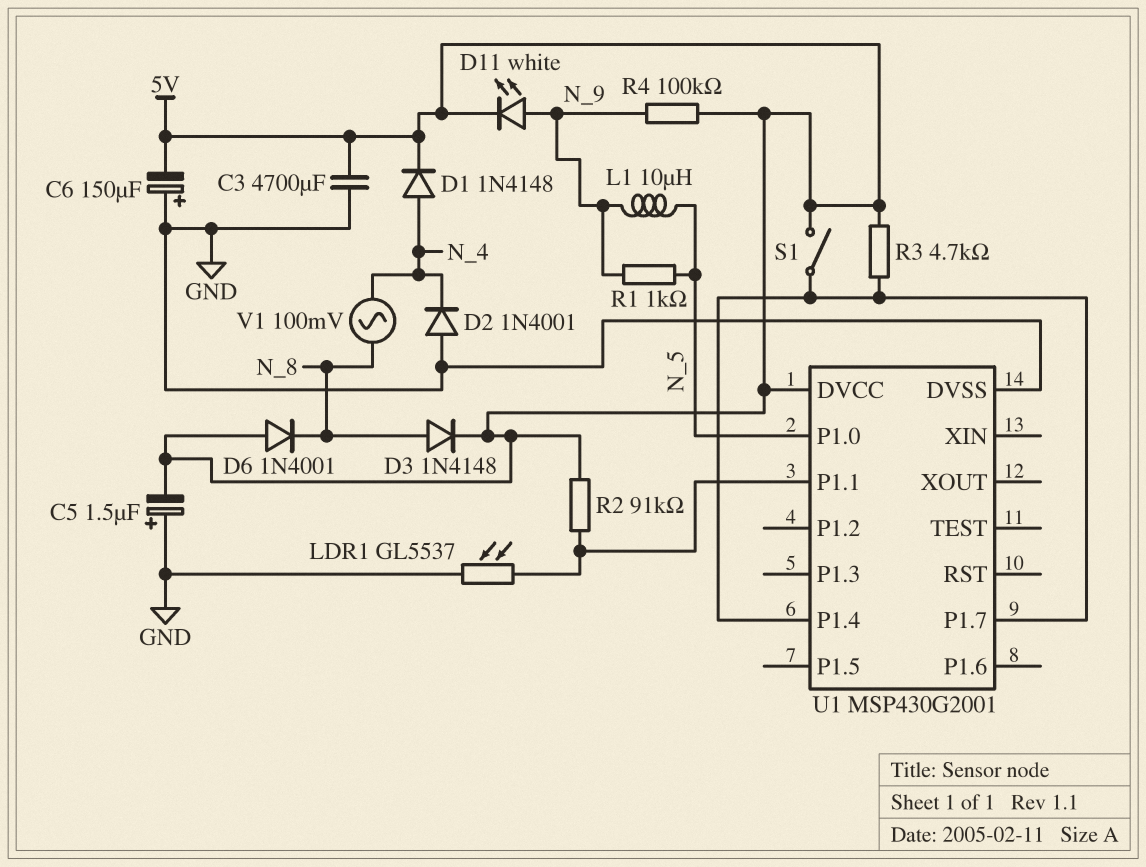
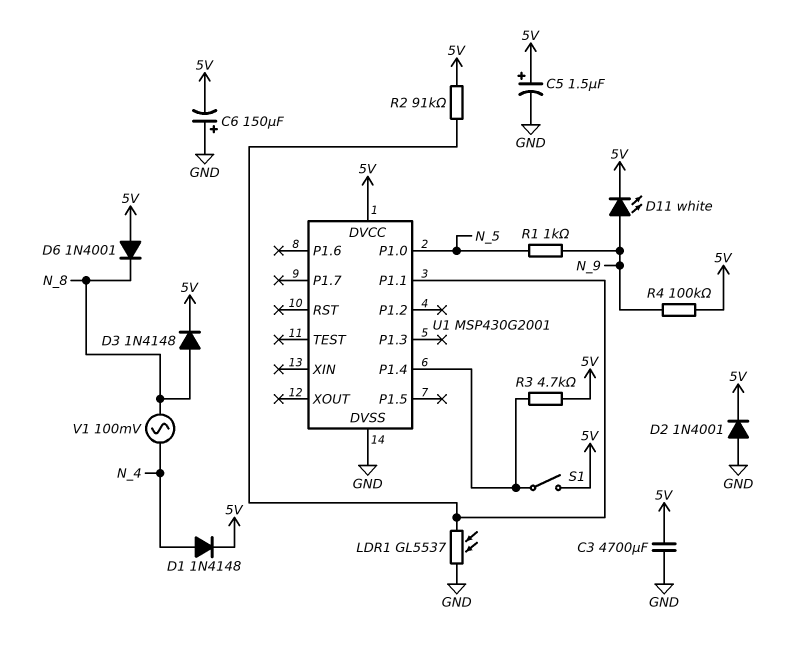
C5: 1.5uF (plus GND, minus 5V) -> 1.5uF (plus 5V, minus GND)
D2: diode 1N4001 (A GND, K N_4) -> diode 1N4001 (A GND, K 5V)
L1: 10uH (N_5, N_9) -> none
U1 pin P1.7: U1/P1.4 -> none

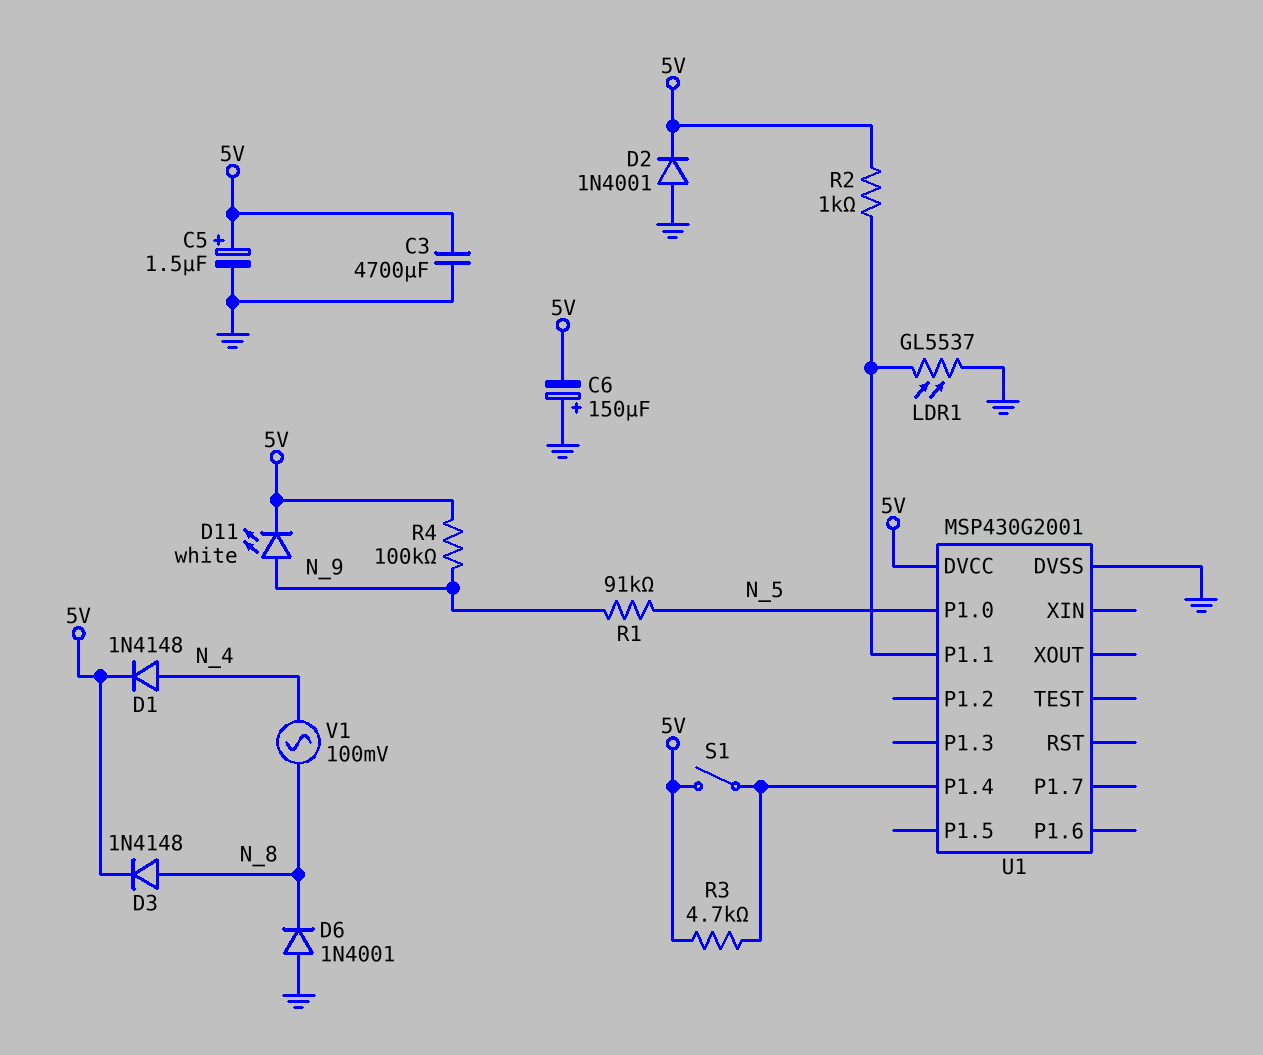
D6: diode 1N4001 (A 5V, K N_8) -> diode 1N4001 (A GND, K N_8)
R1: 1k (N_5, N_9) -> 91k (N_5, N_9)
R2: 91k (5V, U1/P1.1) -> 1k (5V, U1/P1.1)

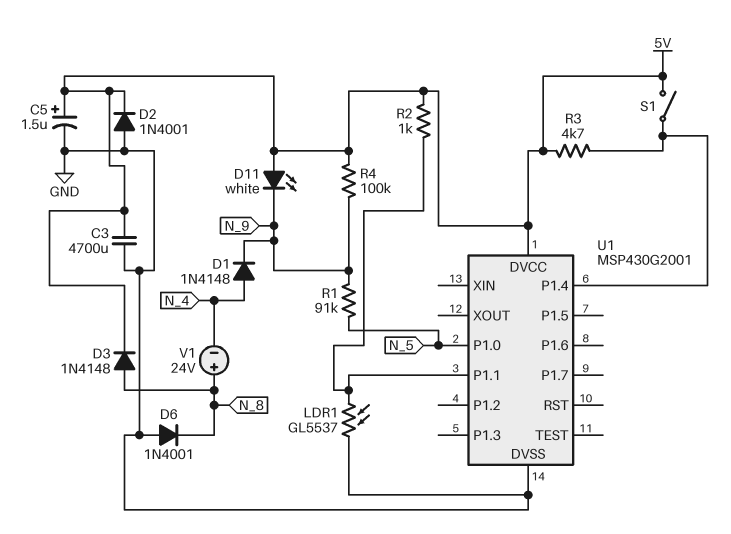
C6: 150uF (plus GND, minus 5V) -> none
D1: diode 1N4148 (A N_4, K 5V) -> diode 1N4148 (A N_4, K N_9)
D11: LED white (A N_9, K 5V) -> LED white (A 5V, K N_9)
V1: AC 100mV (N_4, N_8) -> 24V (plus N_8, minus N_4)

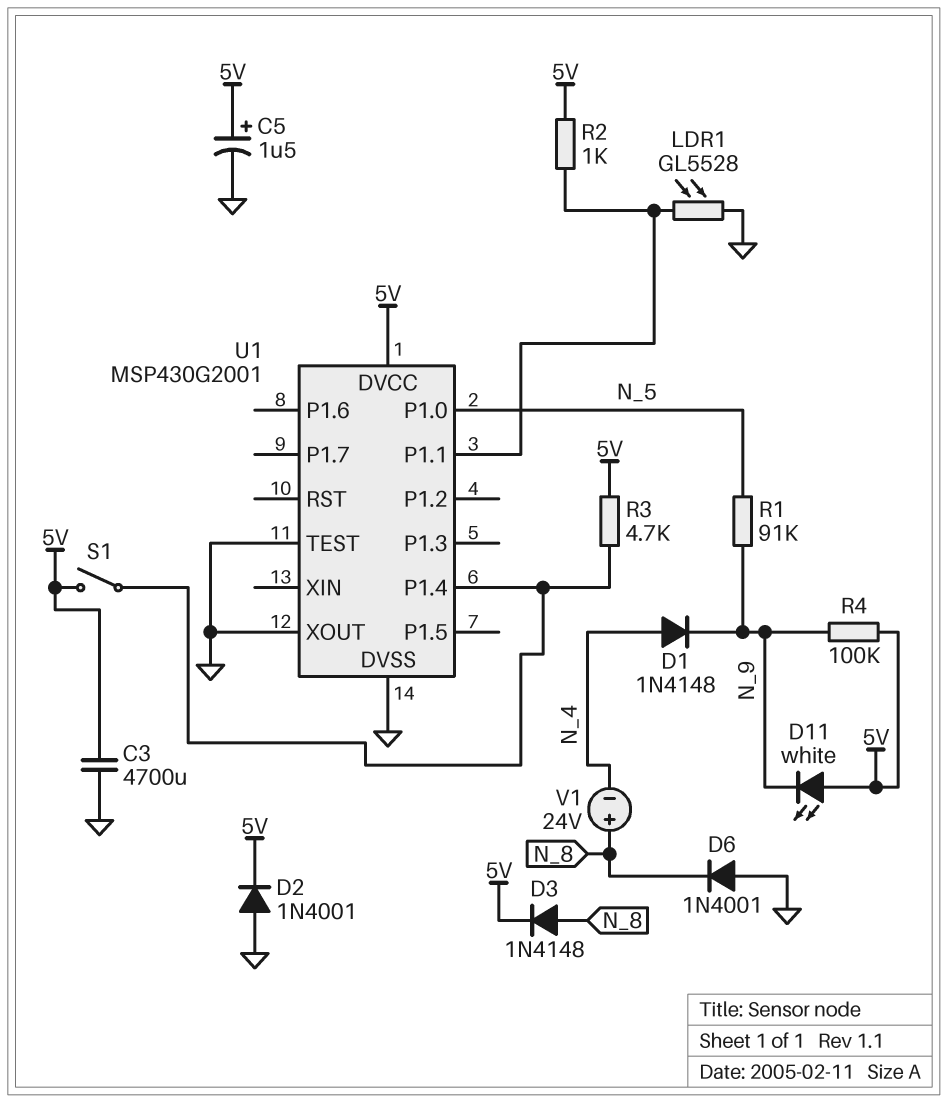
LDR1: GL5537 (GND, U1/P1.1) -> GL5528 (GND, U1/P1.1)
U1 pin TEST: none -> GND
U1 pin XOUT: none -> GND

